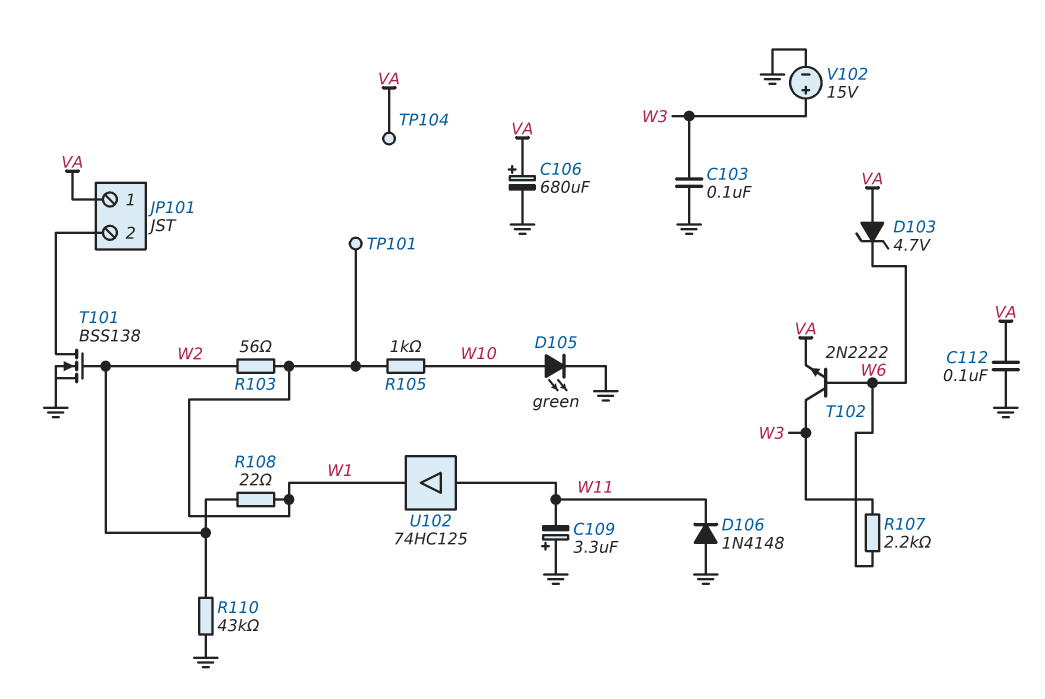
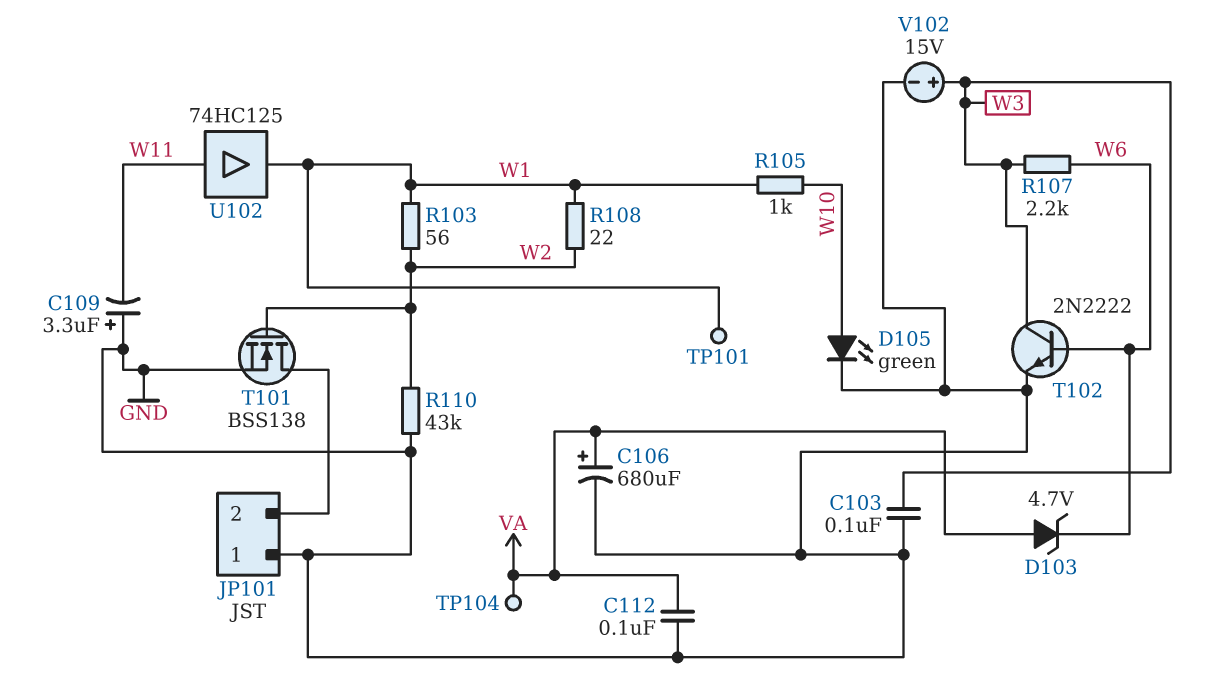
D106: diode 1N4148 (A GND, K W11) -> none
JP101 pin 1: VA -> GND
T102: NPN 2N2222 (B W6, C W3, E VA) -> NPN 2N2222 (B W6, C W3, E GND)

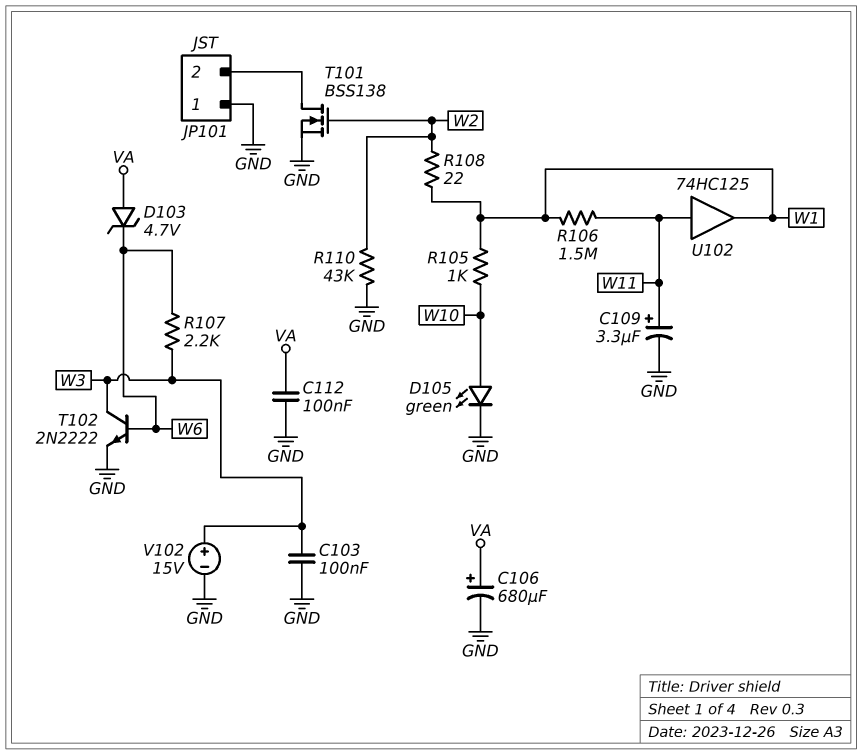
C109: 3.3uF (plus GND, minus W11) -> 3.3uF (plus W11, minus GND)
R103: 56 (W1, W2) -> none
R106: none -> 1.5M (W1, W11)
TP101: test point (W1) -> none
TP104: test point (VA) -> none

